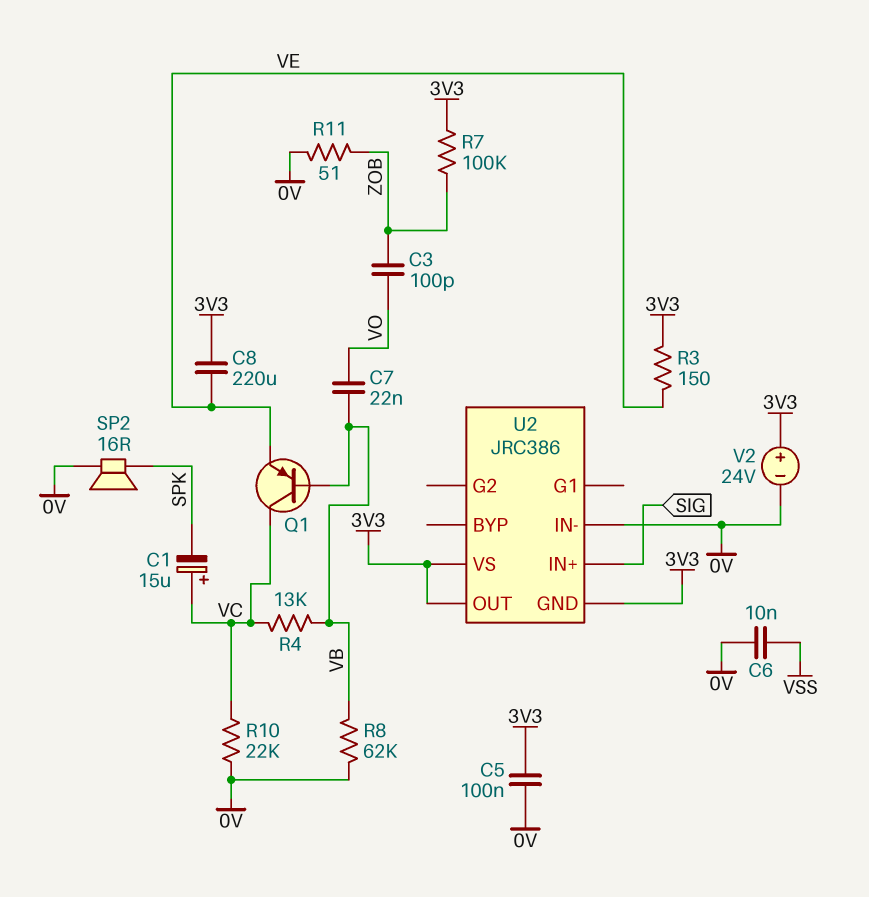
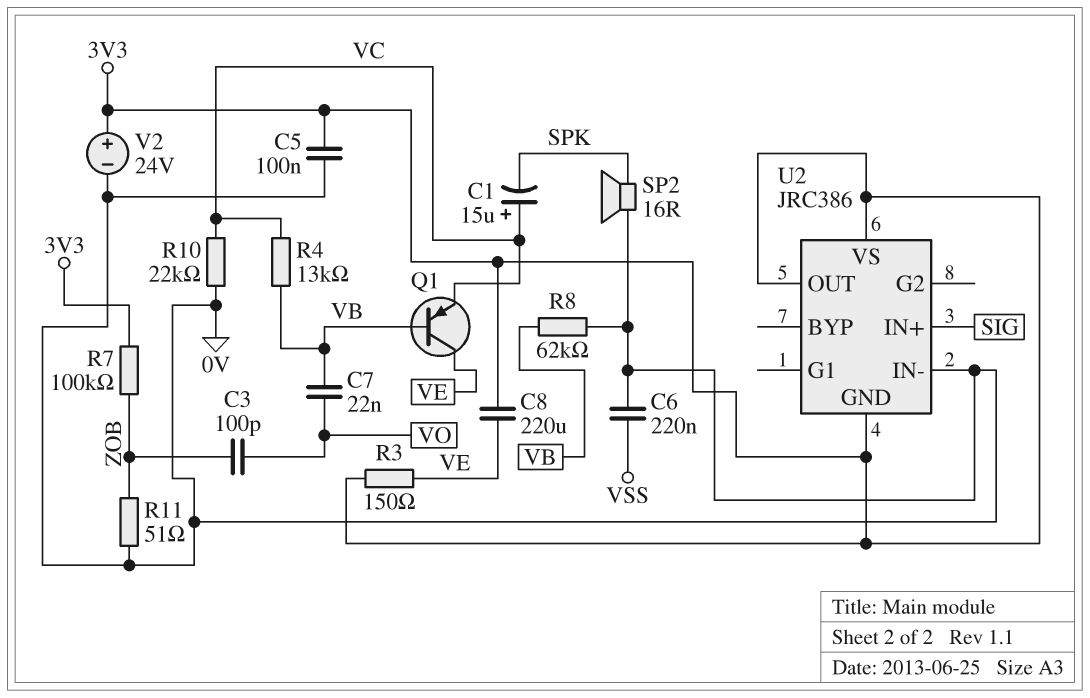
C6: 10nF (0V, VSS) -> 220nF (0V, VSS)
Q1: PNP (B VB, C VC, E VE) -> PNP (B VB, C VE, E VC)

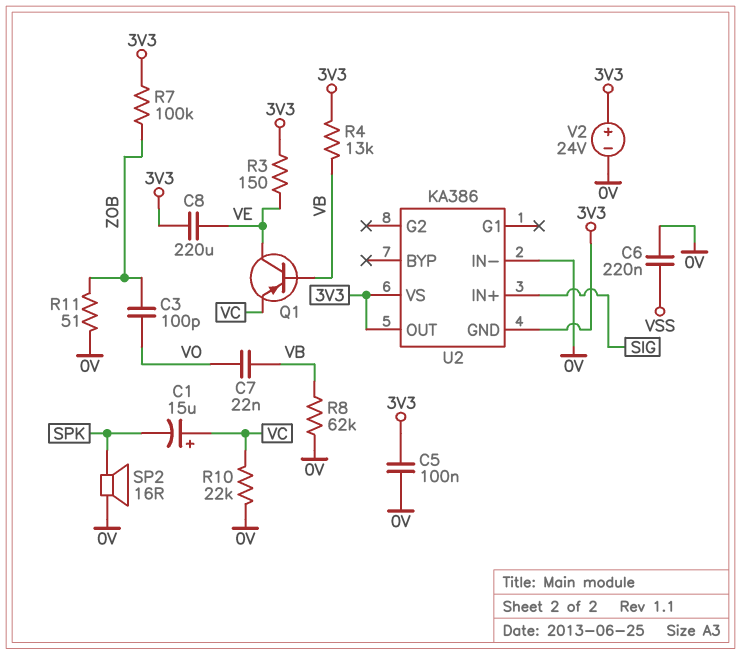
R4: 13k (VB, VC) -> 13k (3V3, VB)
U2: JRC386 -> KA386

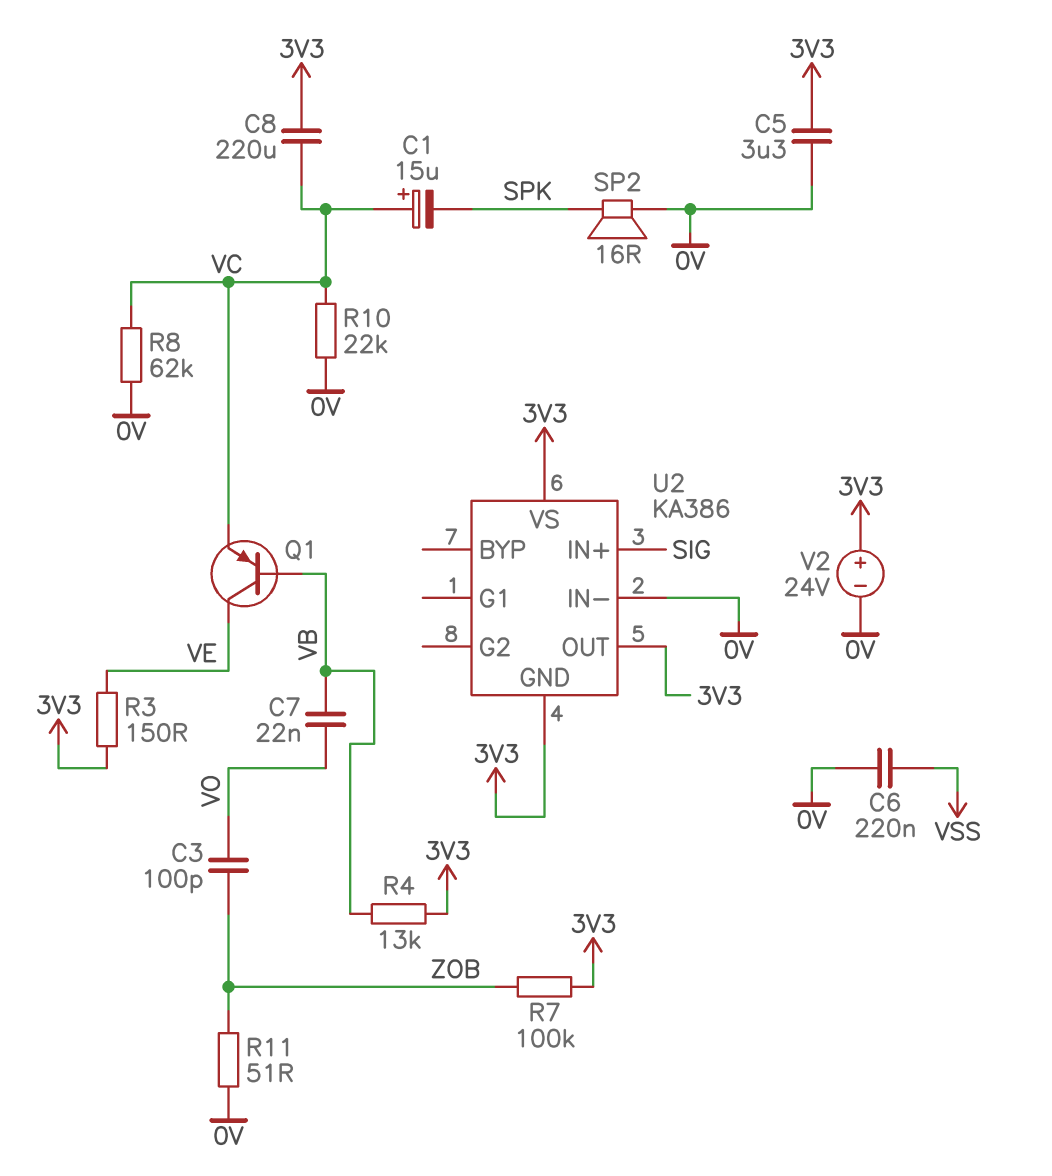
C5: 100nF (0V, 3V3) -> 3.3uF (0V, 3V3)
C8: 220uF (3V3, VE) -> 220uF (3V3, VC)
R8: 62k (0V, VB) -> 62k (0V, VC)

